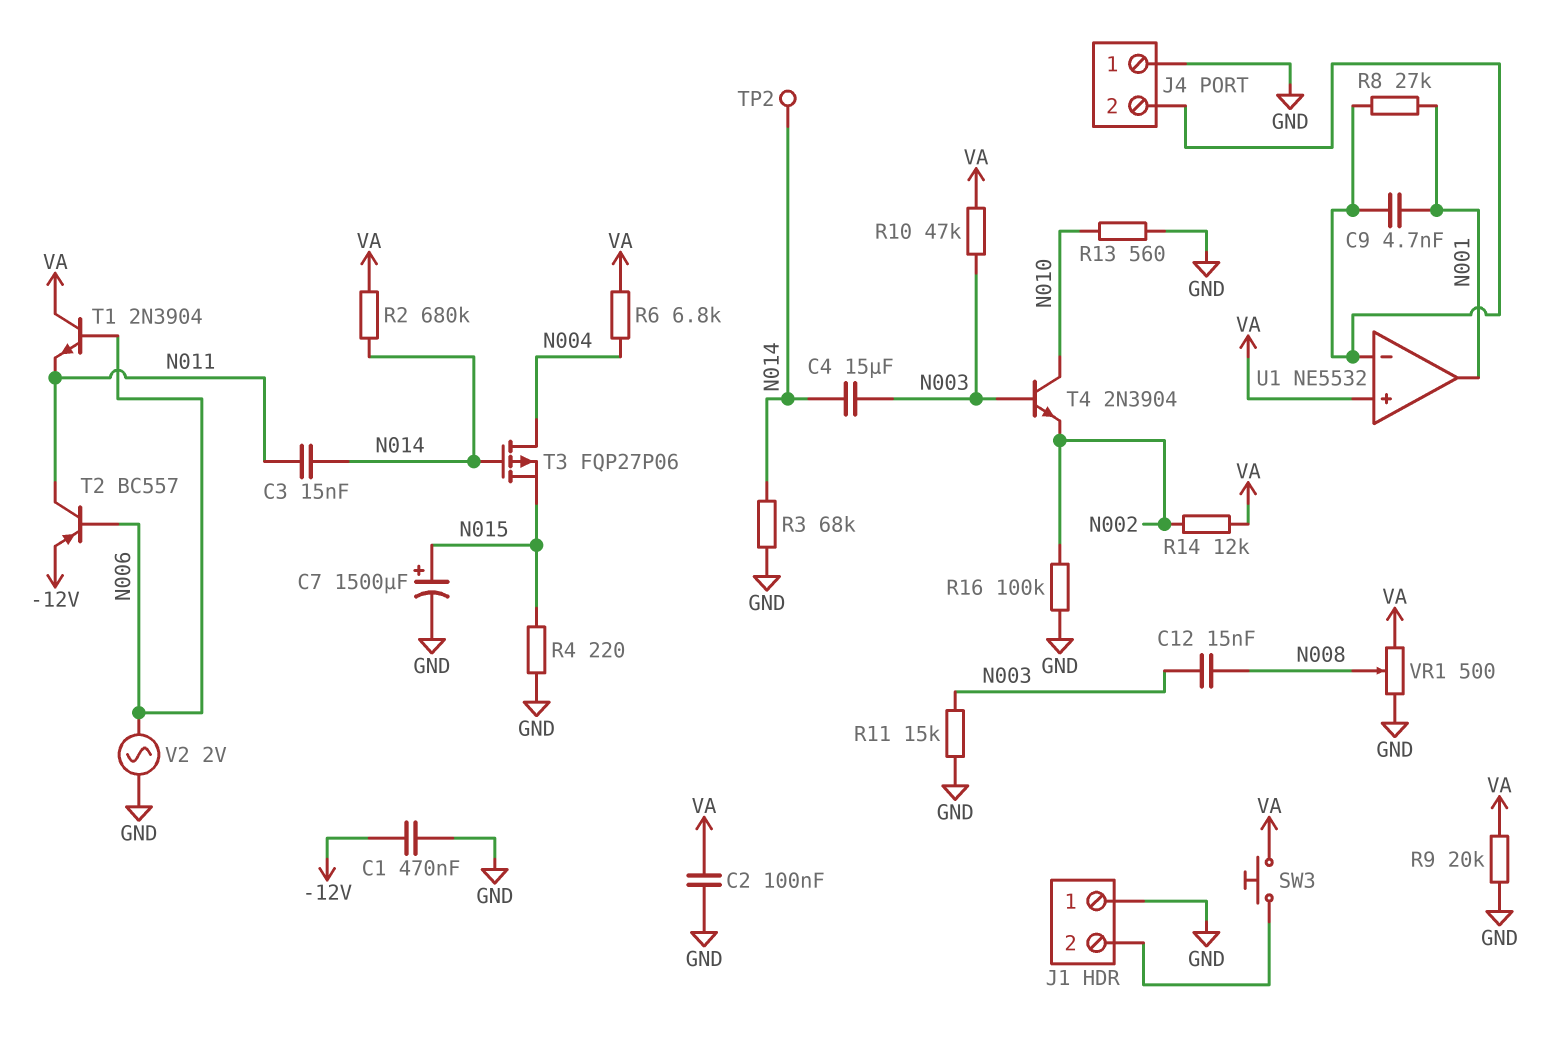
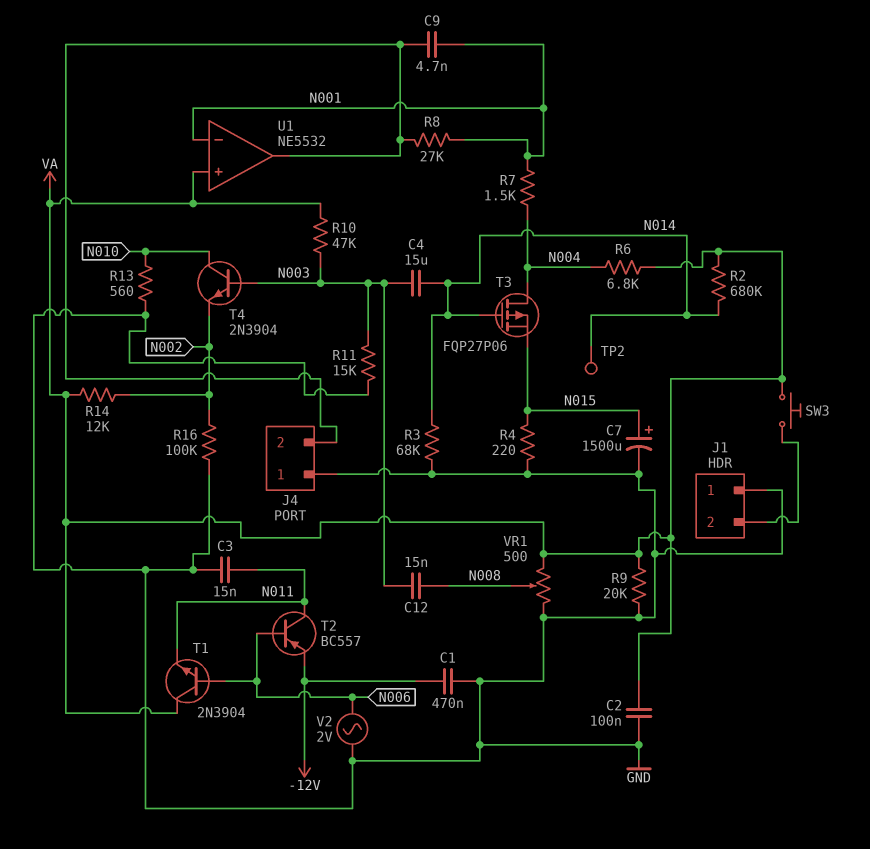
C3: 15nF (N011, N014) -> 15nF (GND, N011)
R7: none -> 1.5k (N001, N004)
U1 pin in-: J4/2 -> N001
U1 pin out: N001 -> J4/2

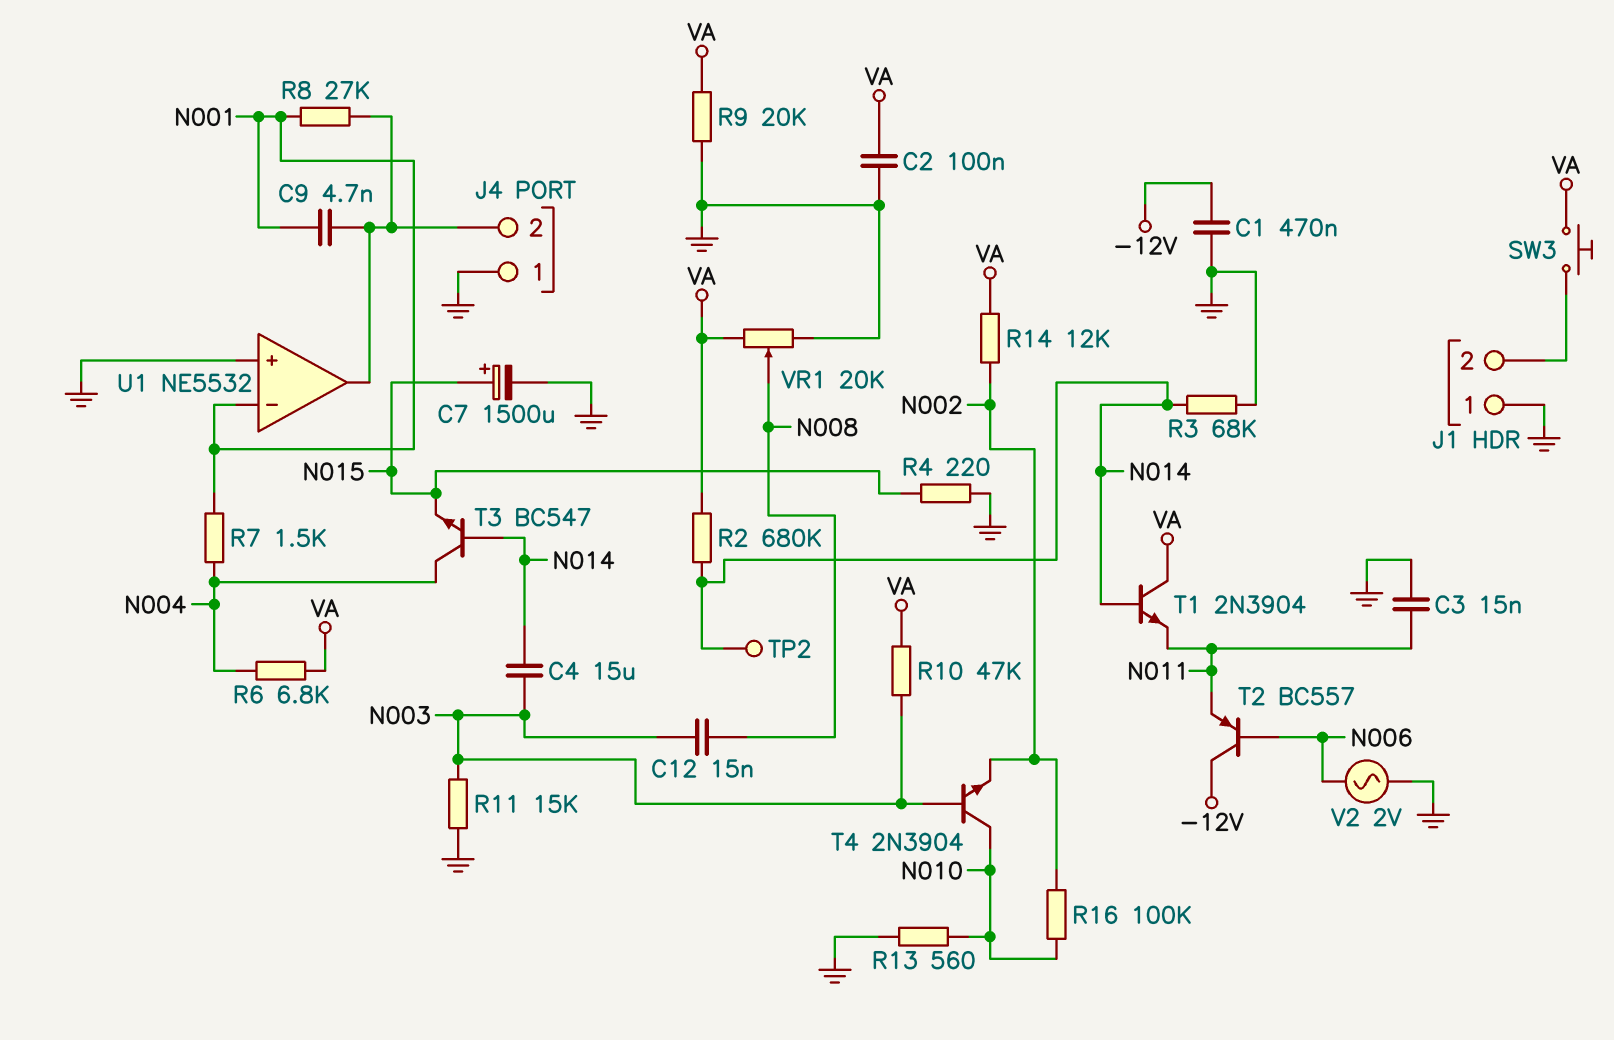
R16: 100k (GND, N002) -> 100k (N002, N010)
T1: NPN 2N3904 (B N006, C VA, E N011) -> NPN 2N3904 (B N014, C VA, E N011)
T2: PNP BC557 (B N006, C N011, E -12V) -> PNP BC557 (B N006, C -12V, E N011)
T3: PMOS FQP27P06 (G N014, D N004, S N015) -> NPN BC547 (B N014, C N004, E N015)
U1 pin in+: VA -> GND
VR1: 500 (GND, VA, wiper N008) -> 20k (GND, VA, wiper N008)

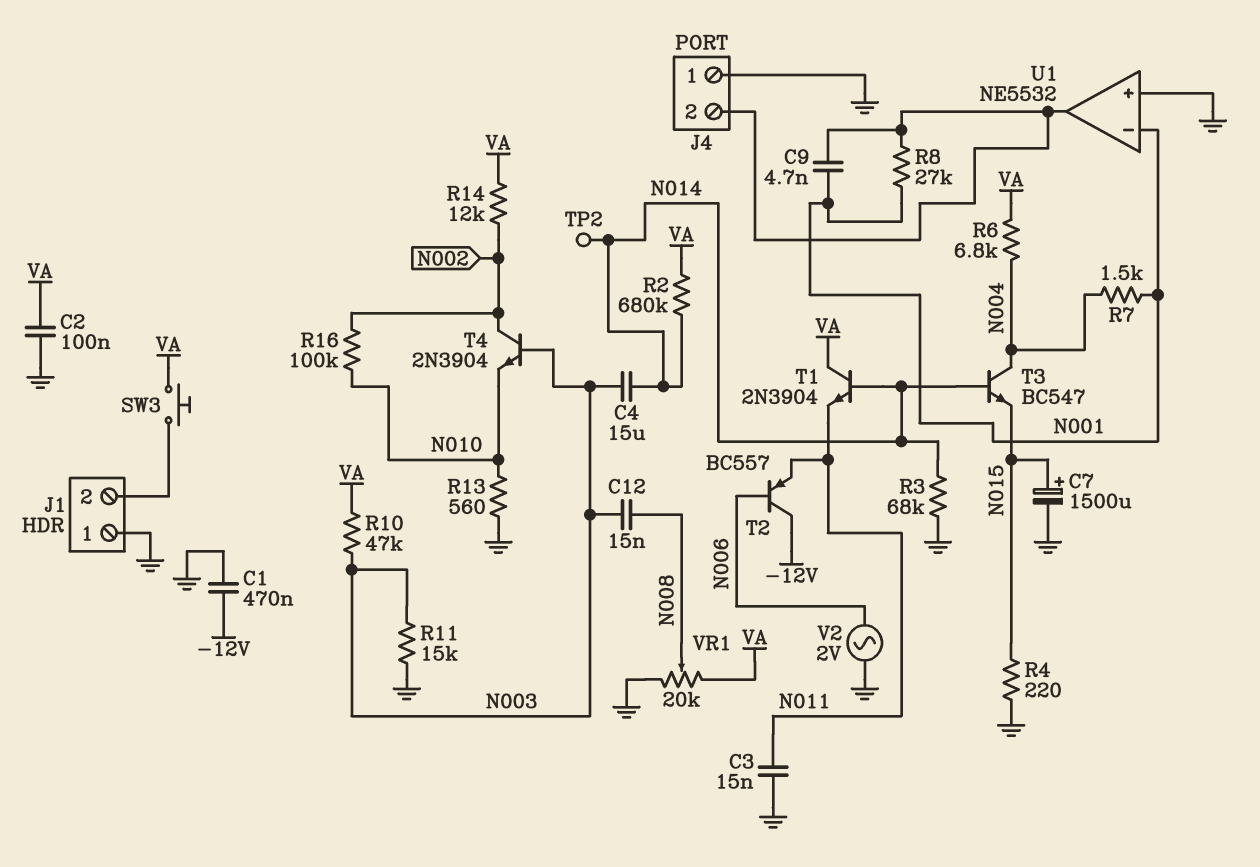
R9: 20k (GND, VA) -> none
T4: NPN 2N3904 (B N003, C N010, E N002) -> NPN 2N3904 (B N003, C N002, E N010)

